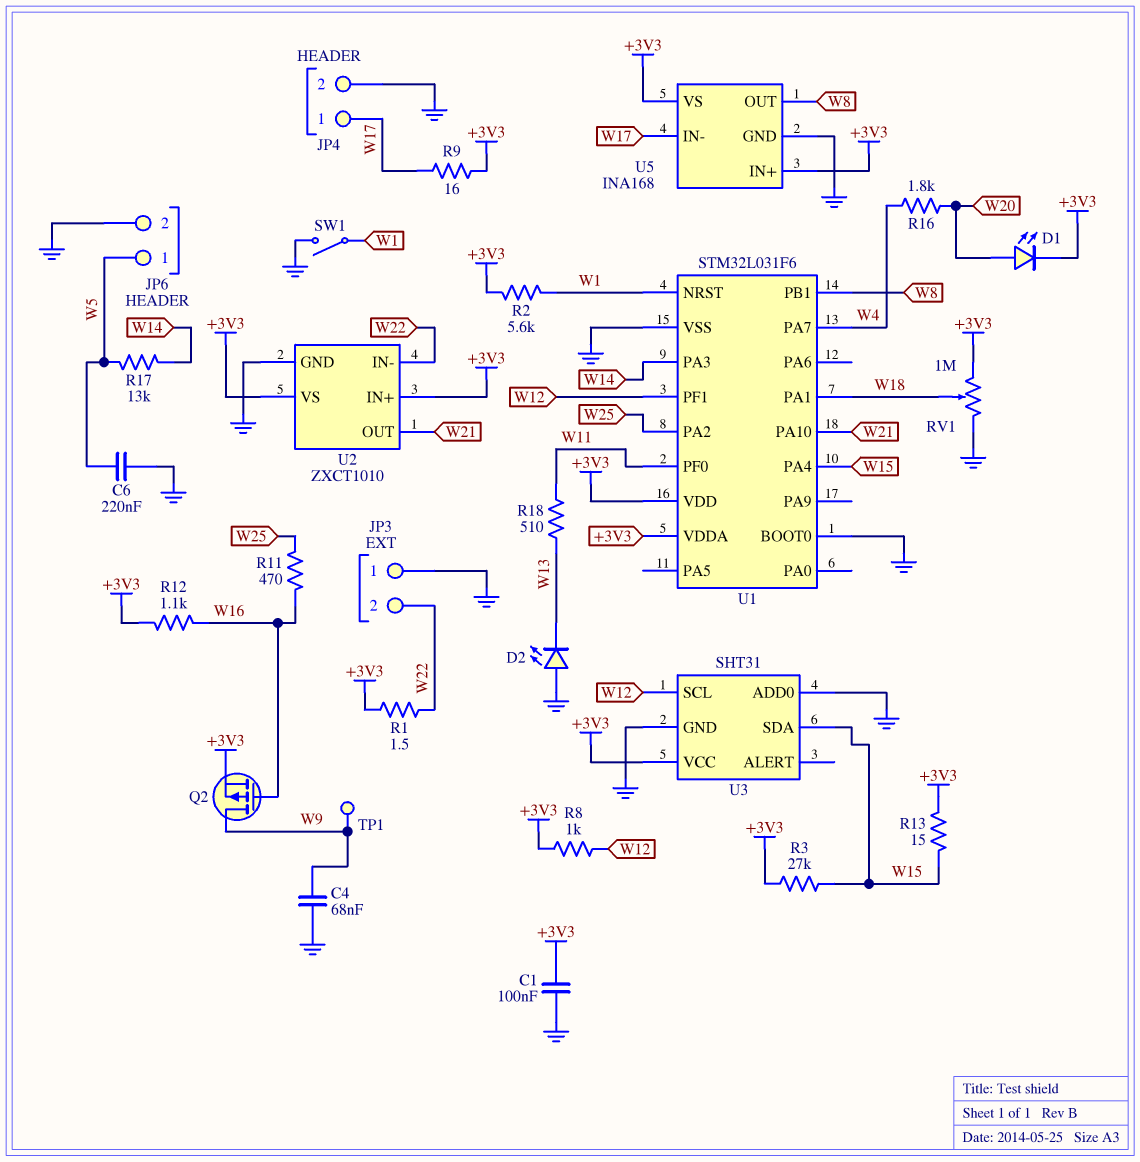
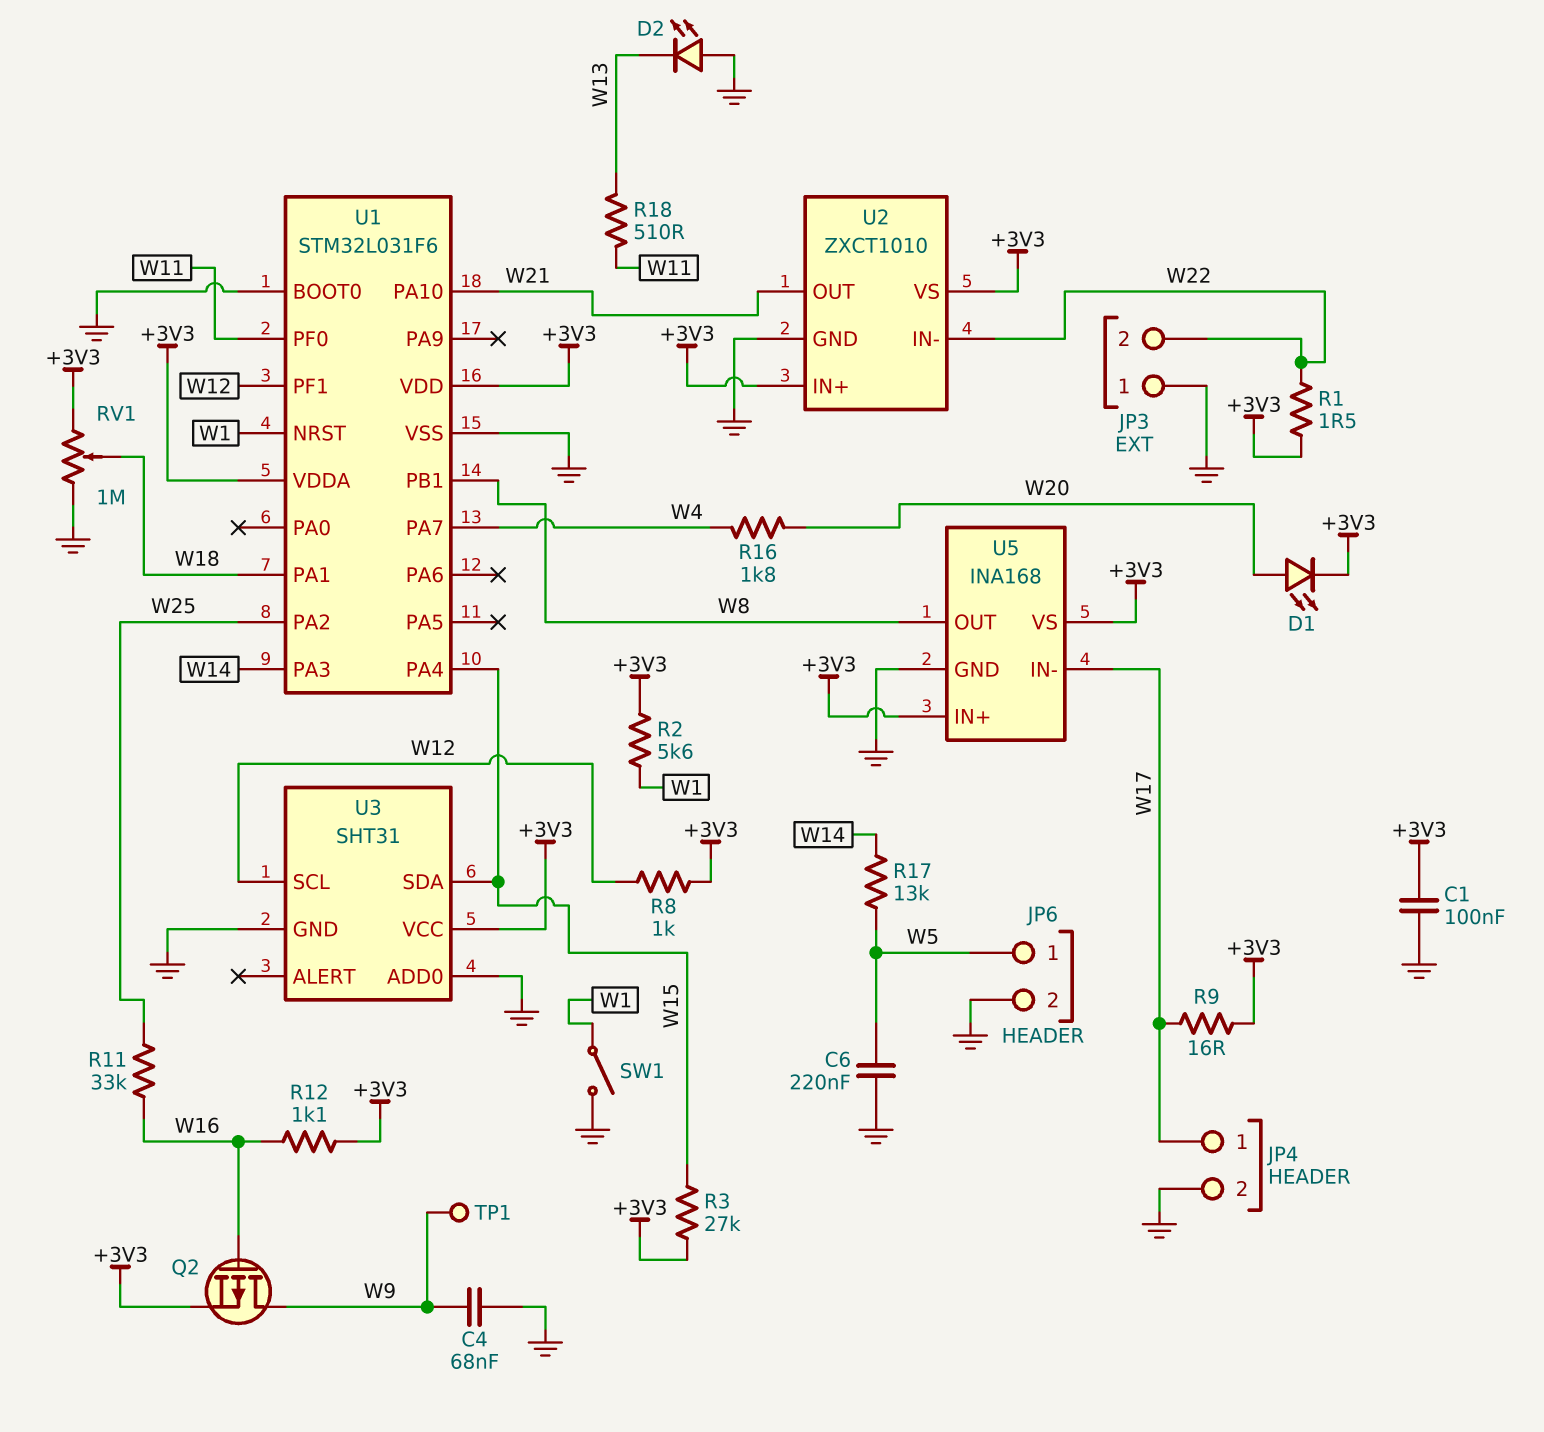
R11: 470 (W16, W25) -> 33k (W16, W25)
R13: 15 (+3V3, W15) -> none

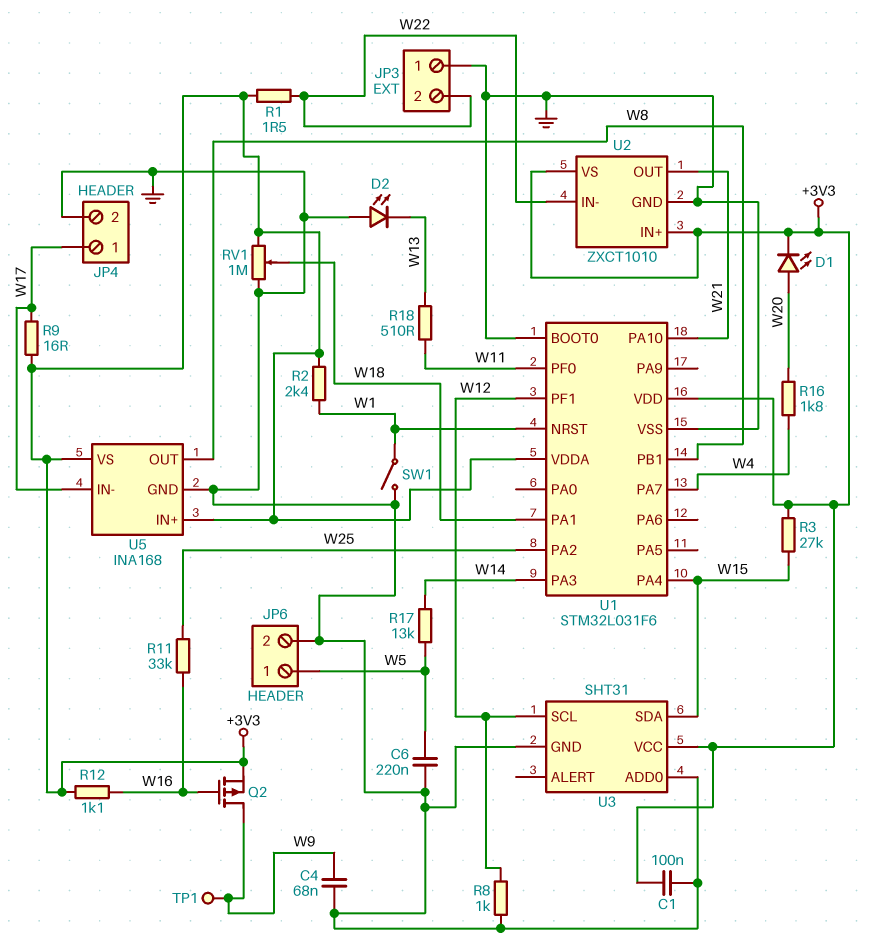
R2: 5.6k (+3V3, W1) -> 2.4k (+3V3, W1)
R8: 1k (+3V3, W12) -> 1k (GND, W12)

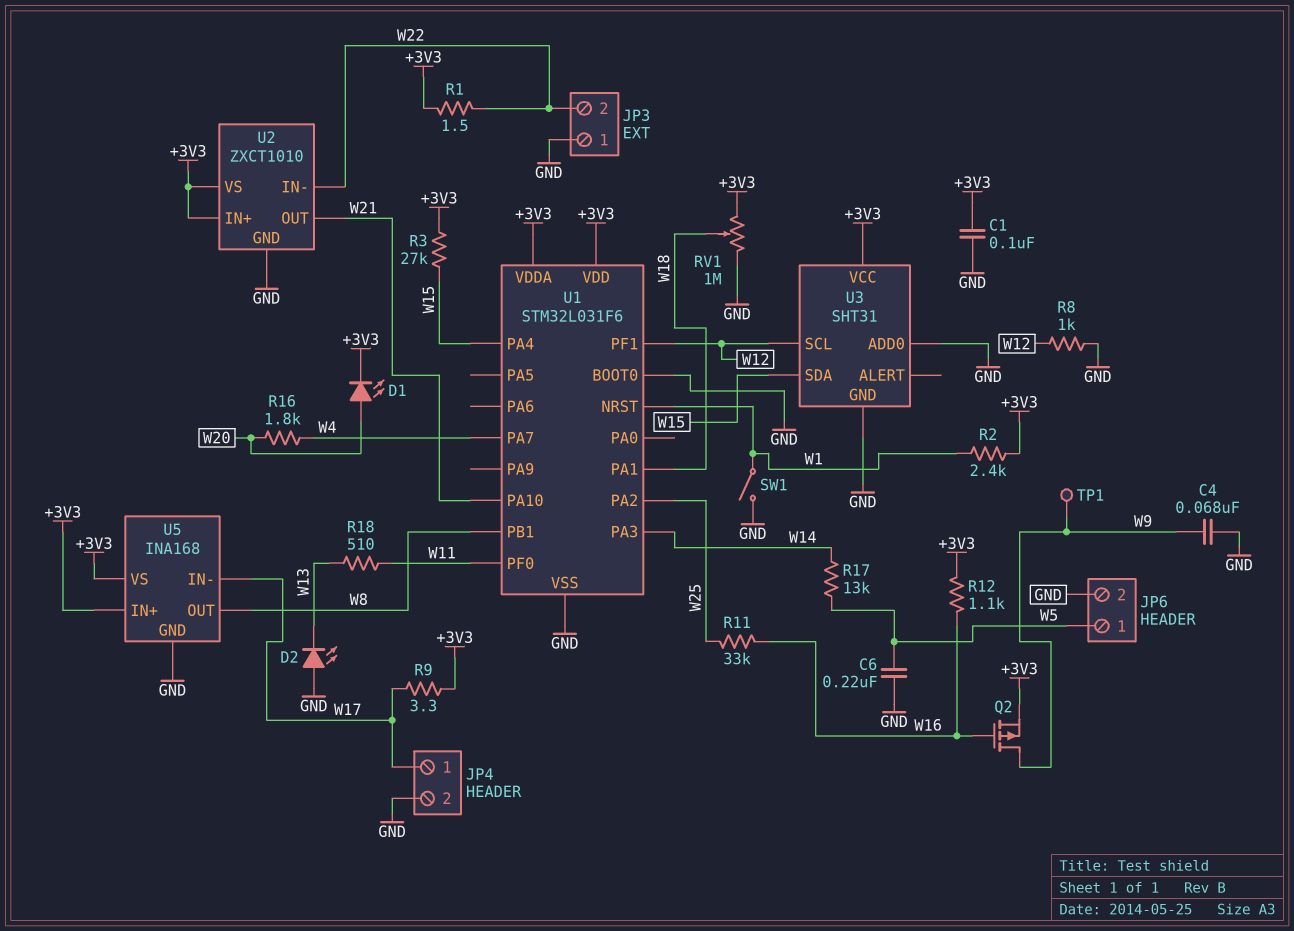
R9: 16 (+3V3, W17) -> 3.3 (+3V3, W17)

